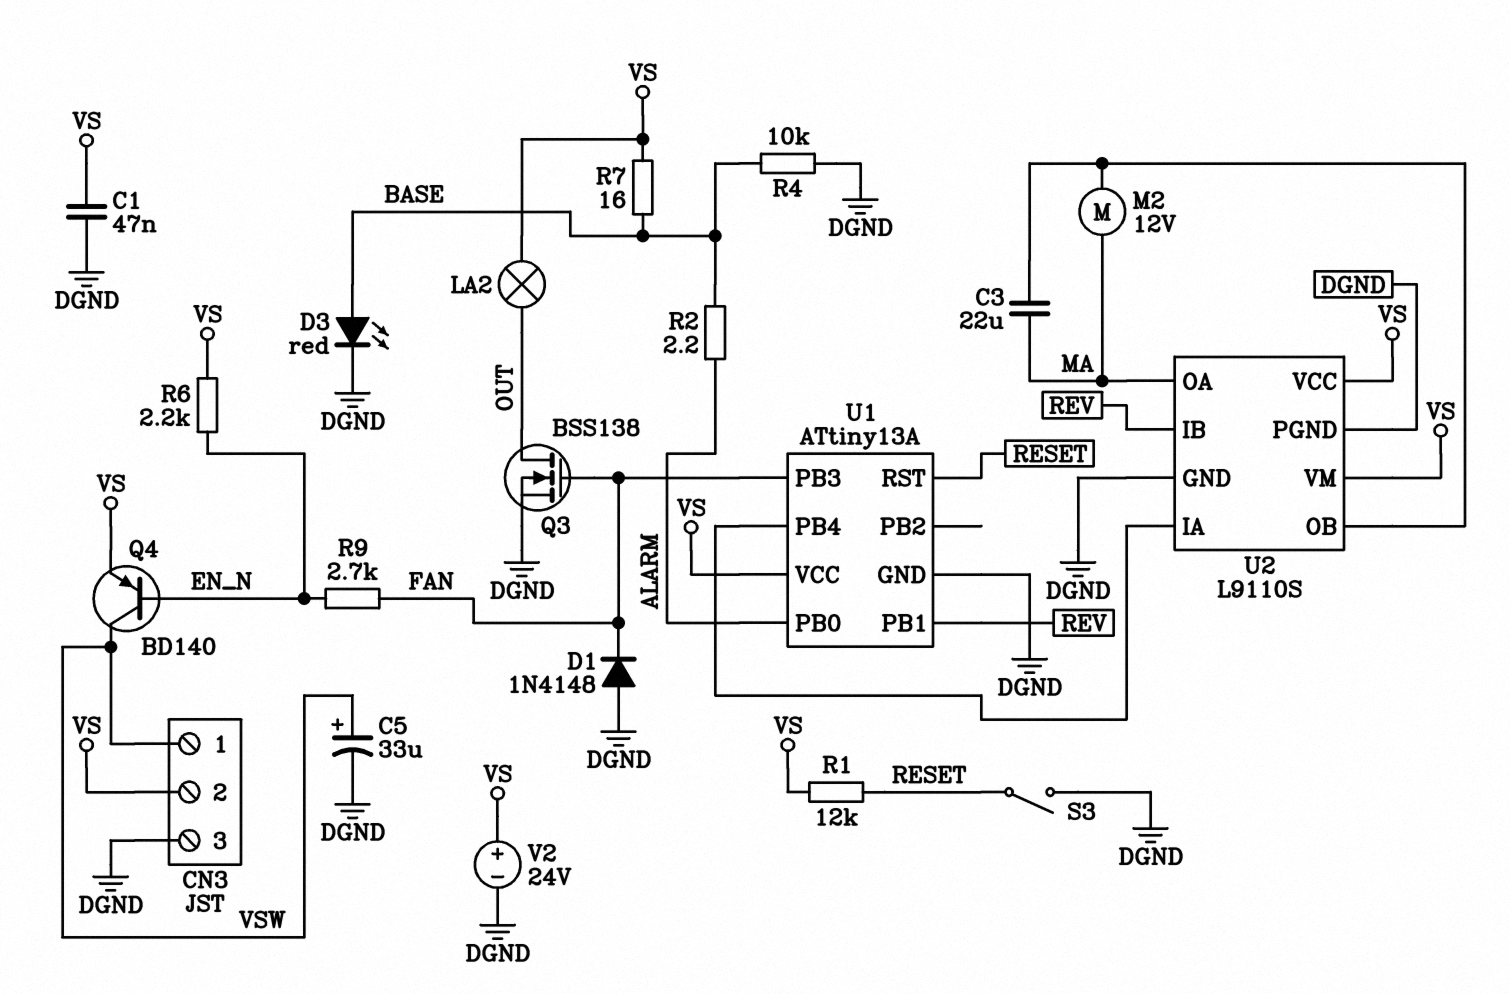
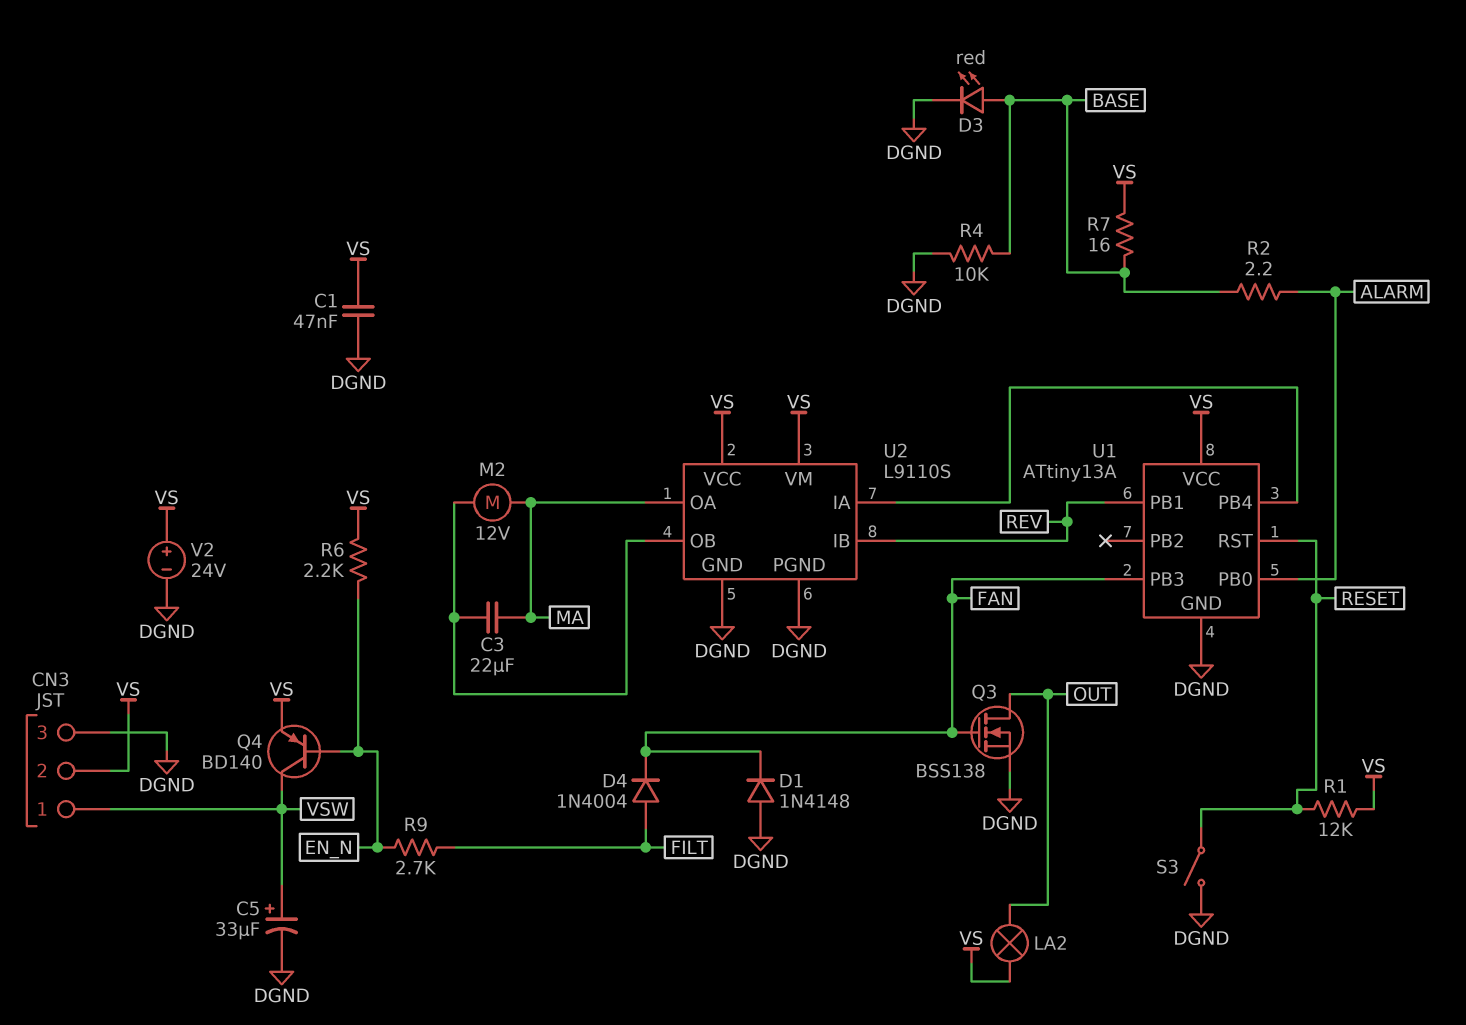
D4: none -> diode 1N4004 (A FILT, K FAN)
R9: 2.7k (EN_N, FAN) -> 2.7k (EN_N, FILT)

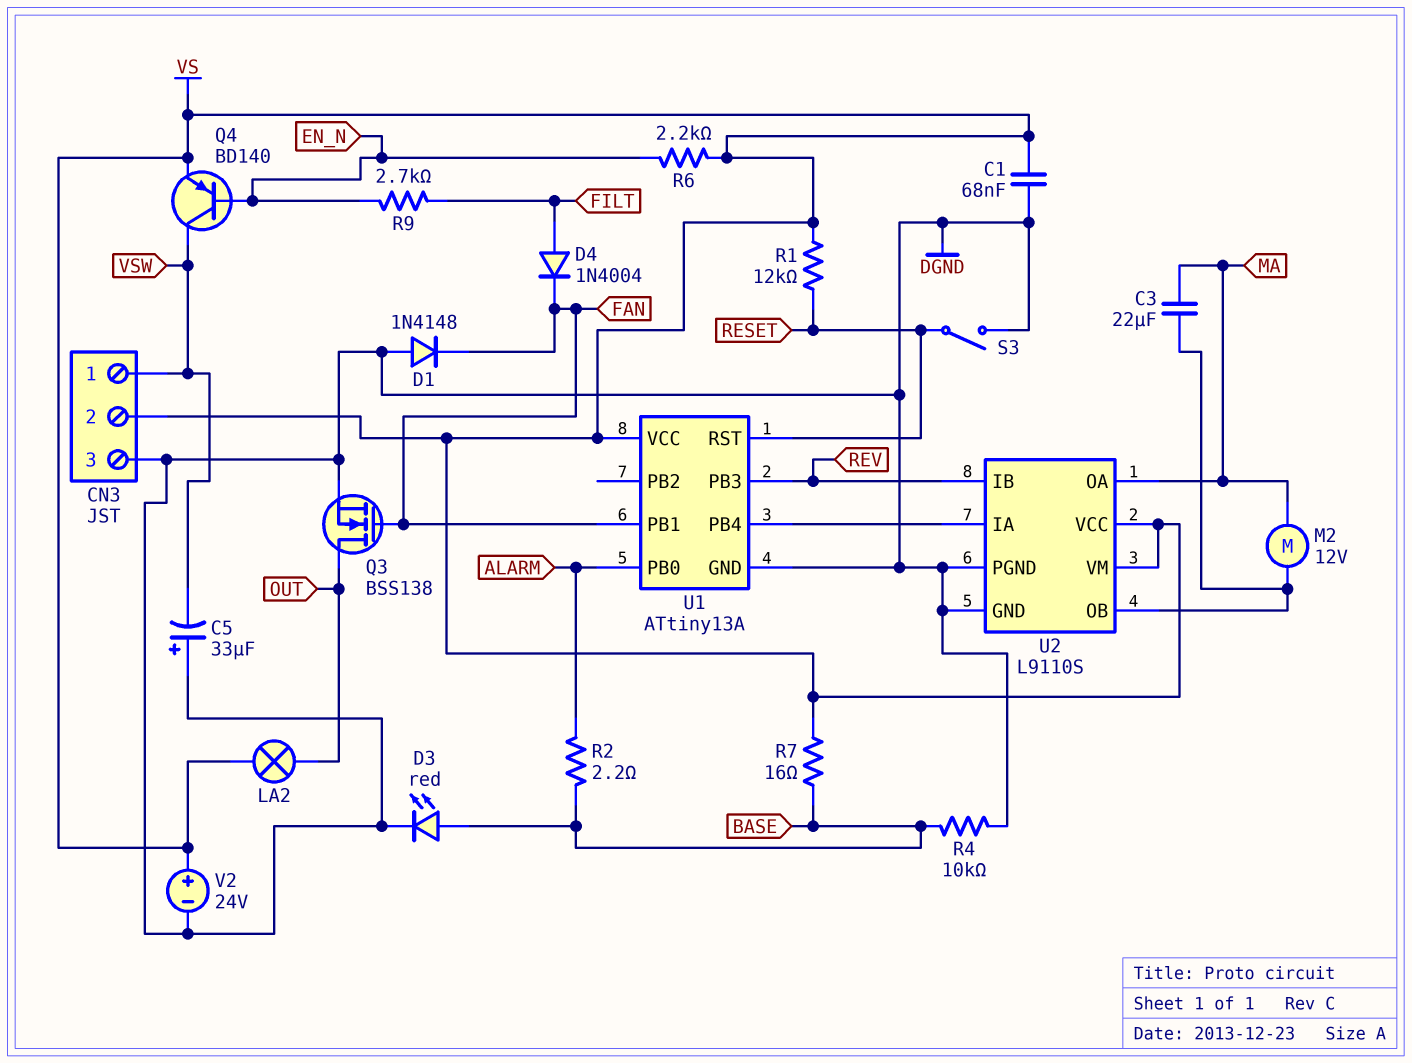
C1: 47nF (DGND, VS) -> 68nF (DGND, VS)
C5: 33uF (plus VSW, minus DGND) -> 33uF (plus DGND, minus VSW)
U1 pin PB1: REV -> FAN
U1 pin PB3: FAN -> REV

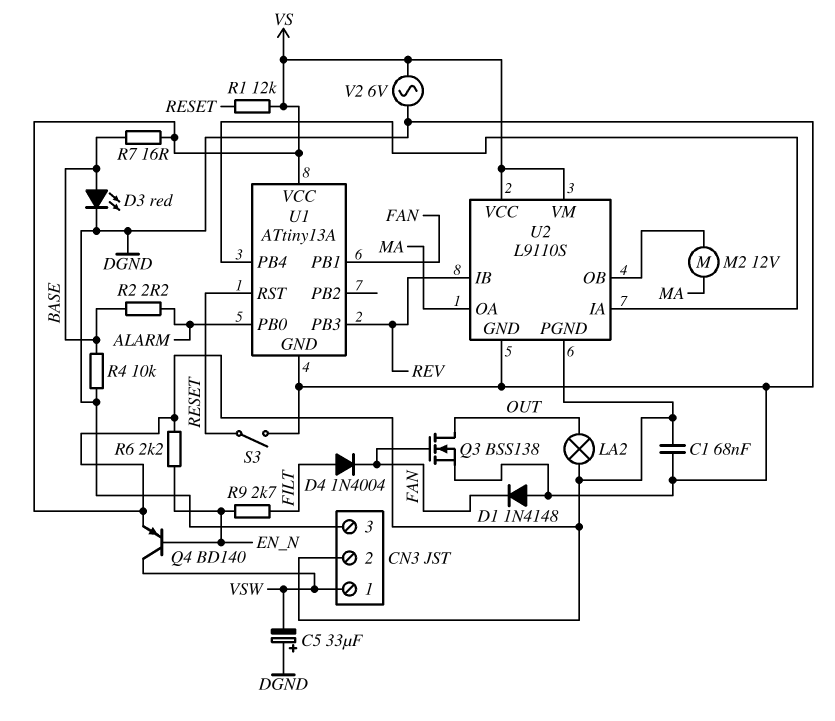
C3: 22uF (MA, U2/OB) -> none
U2 pin PGND: DGND -> VS
V2: 24V (plus VS, minus DGND) -> AC 6V (DGND, VS)

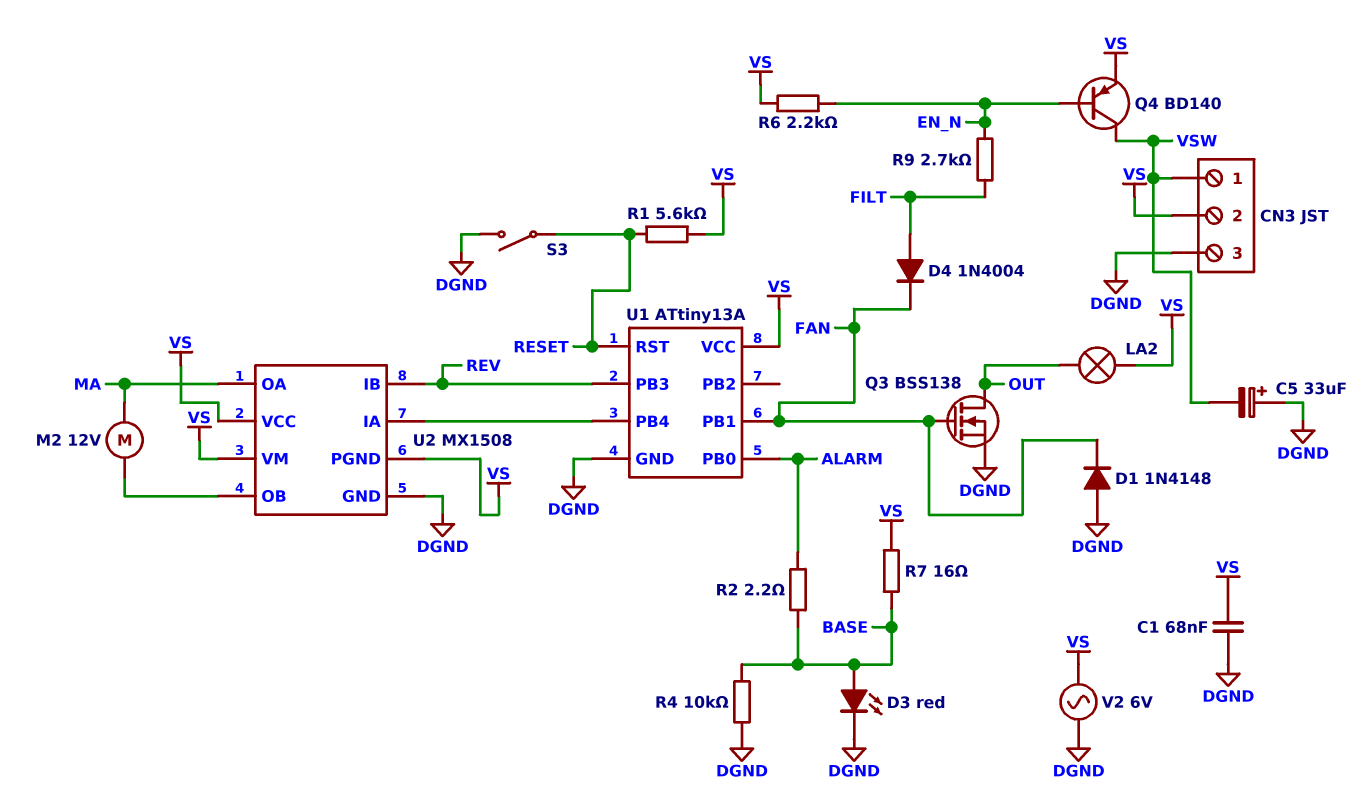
R1: 12k (RESET, VS) -> 5.6k (RESET, VS)
U2: L9110S -> MX1508

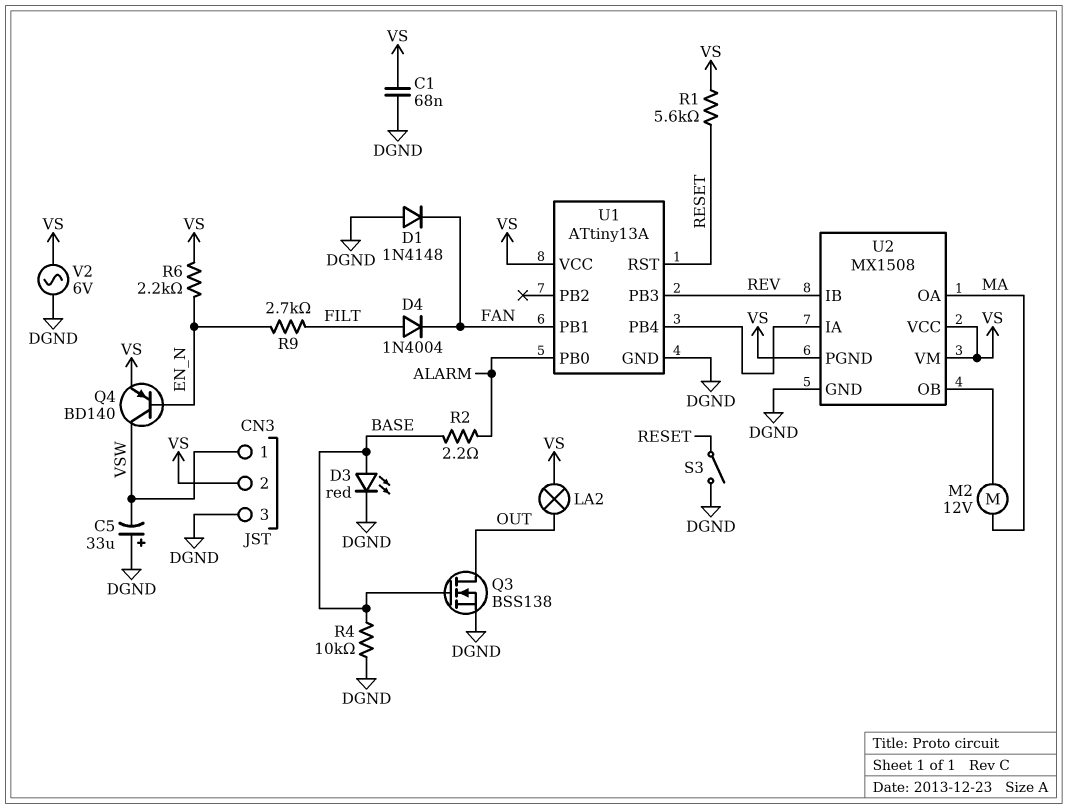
Q3: NMOS BSS138 (G FAN, D OUT, S DGND) -> NMOS BSS138 (G BASE, D OUT, S DGND)
R7: 16 (BASE, VS) -> none

